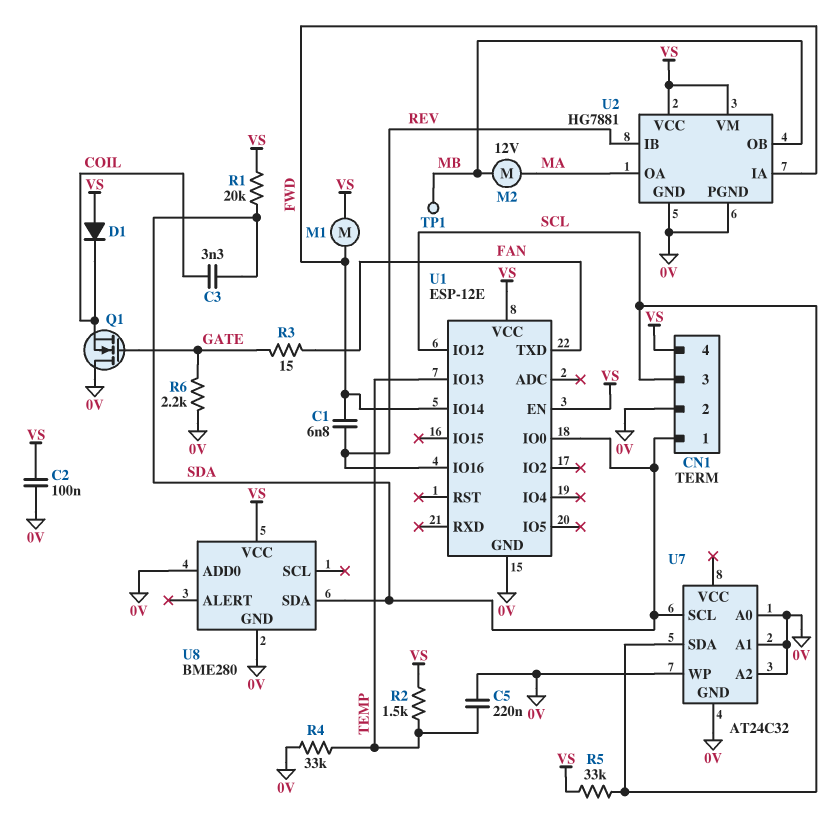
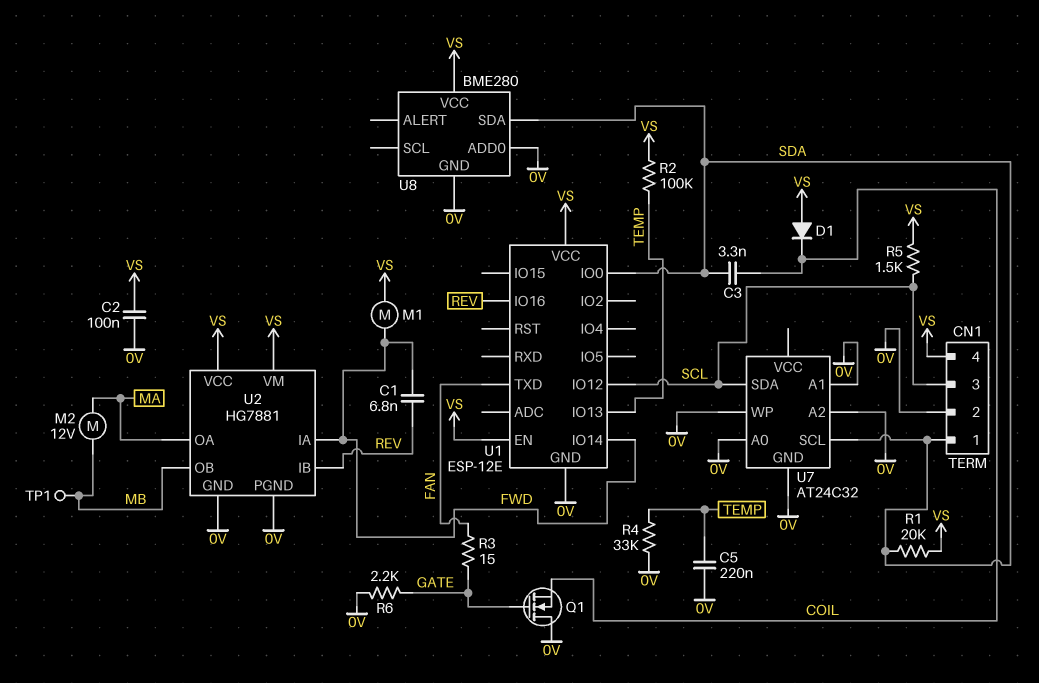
R2: 1.5k (TEMP, VS) -> 100k (TEMP, VS)
R5: 33k (SCL, VS) -> 1.5k (SCL, VS)

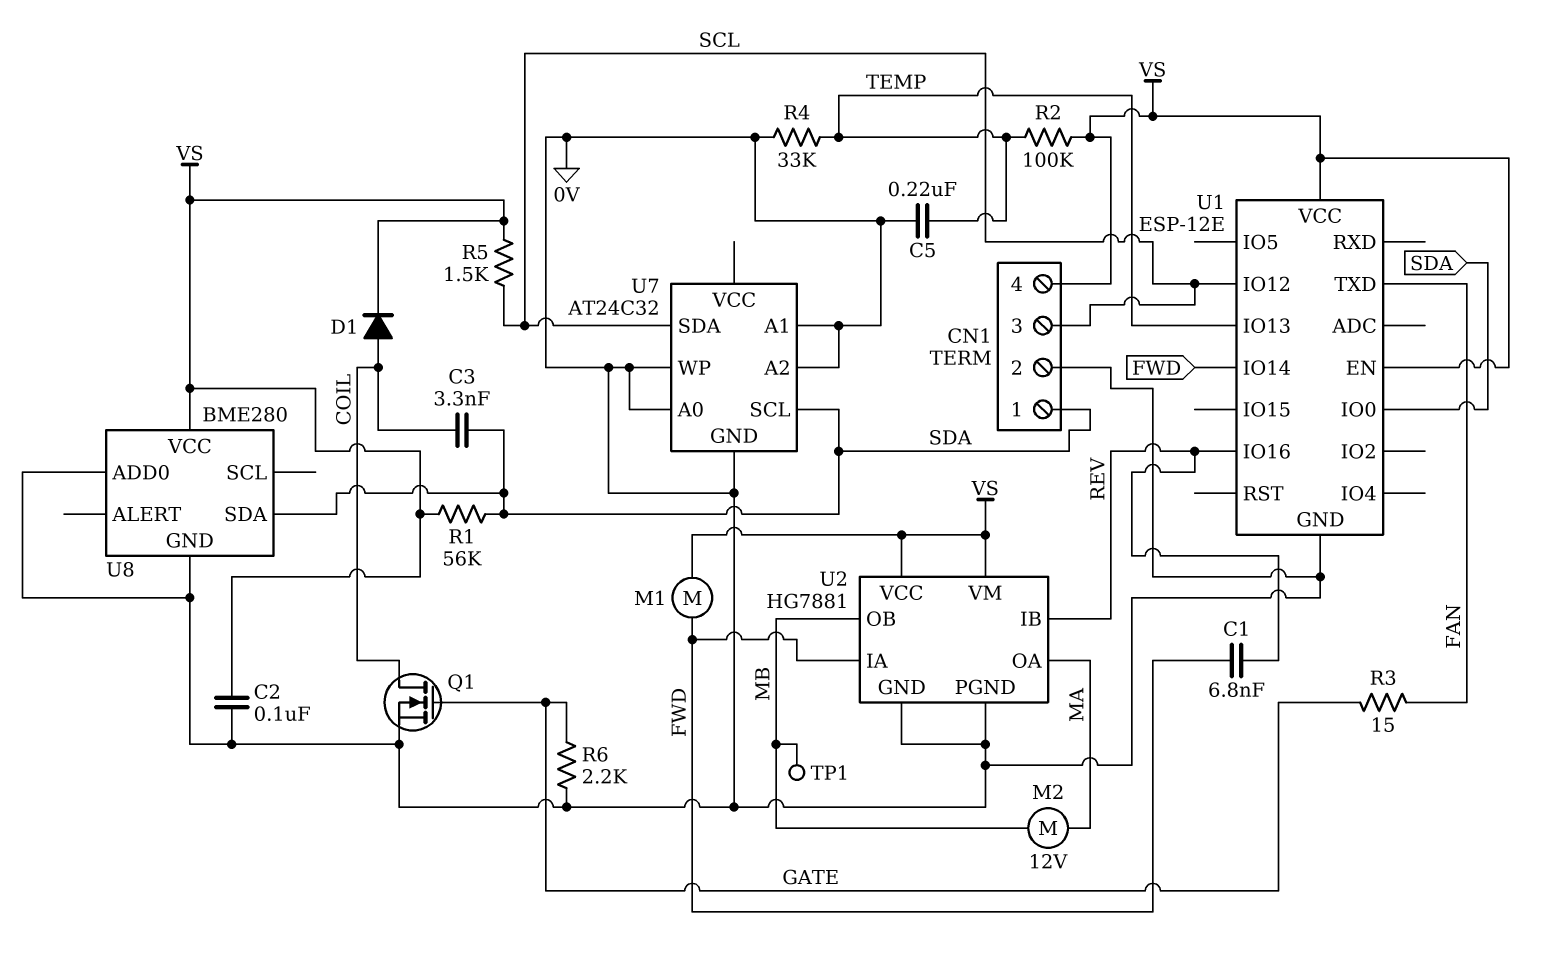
D1: diode (A VS, K COIL) -> diode (A COIL, K VS)
Q1: NMOS (G GATE, D 0V, S COIL) -> NMOS (G GATE, D COIL, S 0V)
R1: 20k (SDA, VS) -> 56k (SDA, VS)

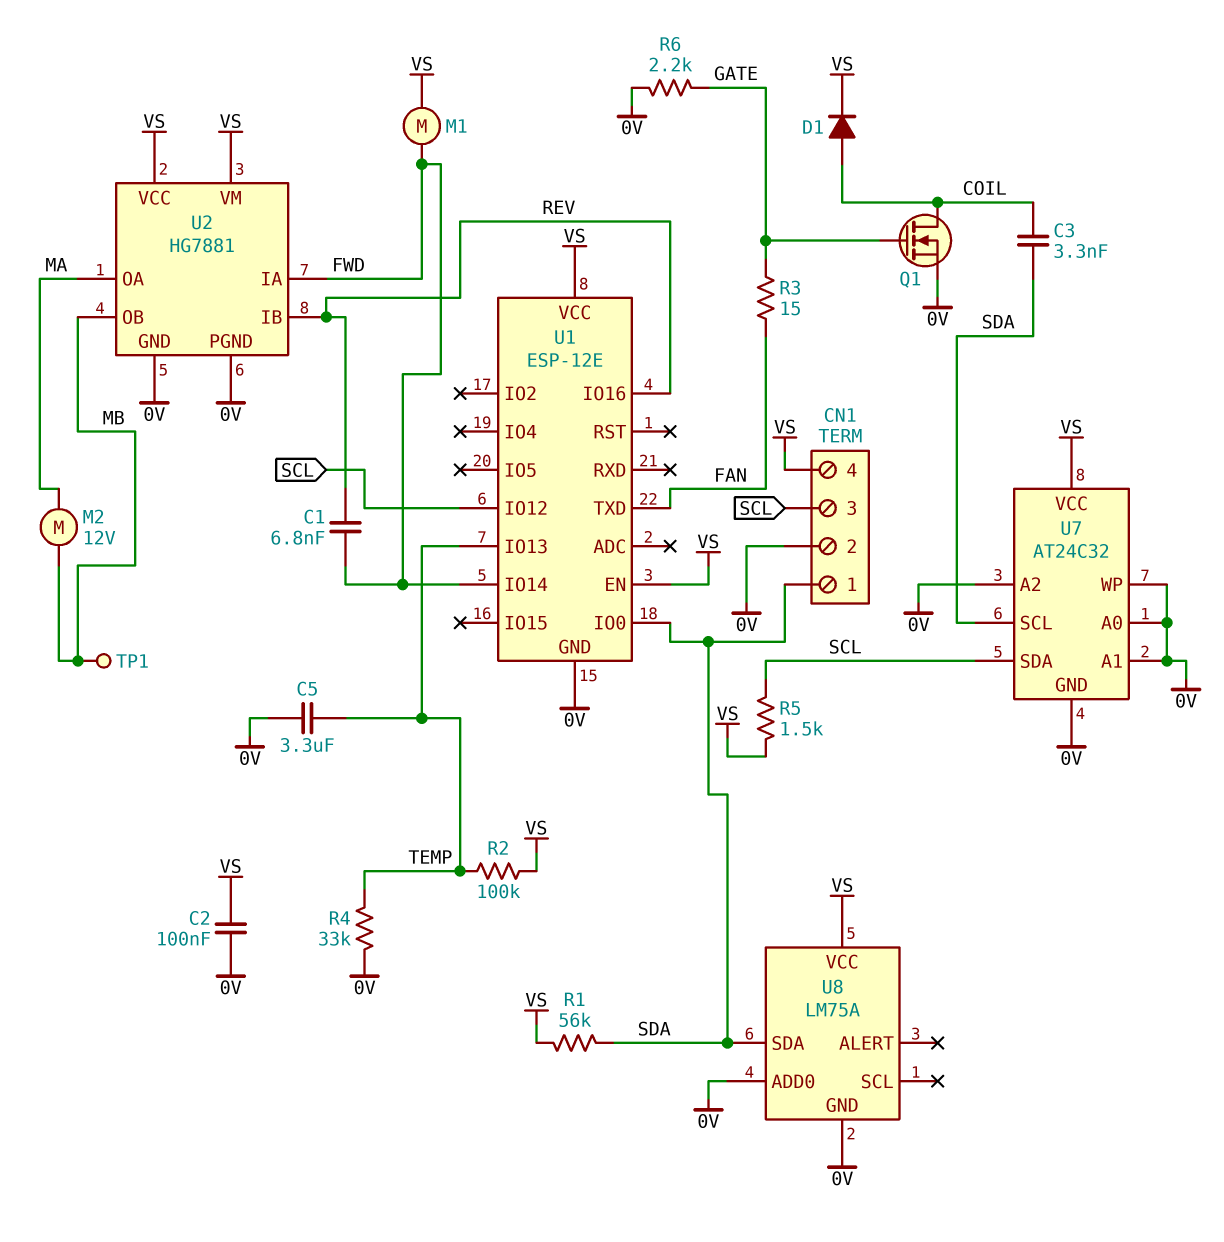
C5: 220nF (0V, TEMP) -> 3.3uF (0V, TEMP)
U7 pin VCC: none -> VS
U8: BME280 -> LM75A

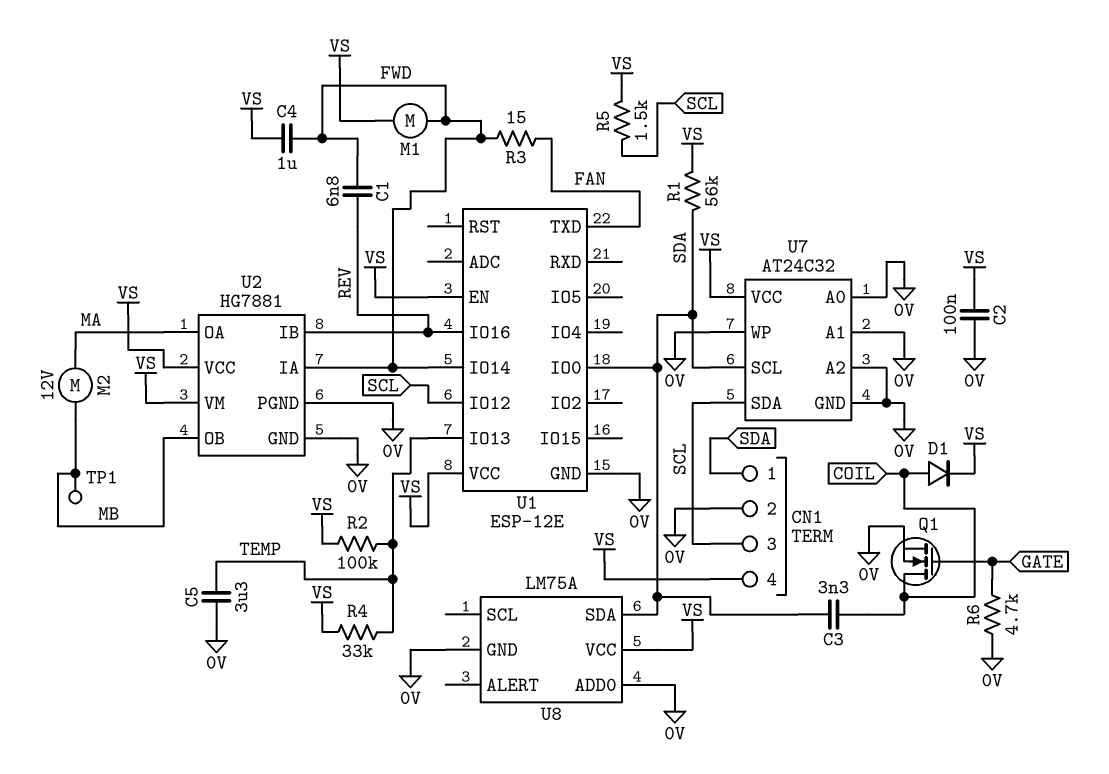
C4: none -> 1uF (FWD, VS)
R3: 15 (FAN, GATE) -> 15 (FAN, FWD)
R4: 33k (0V, TEMP) -> 33k (TEMP, VS)
R6: 2.2k (0V, GATE) -> 4.7k (0V, GATE)

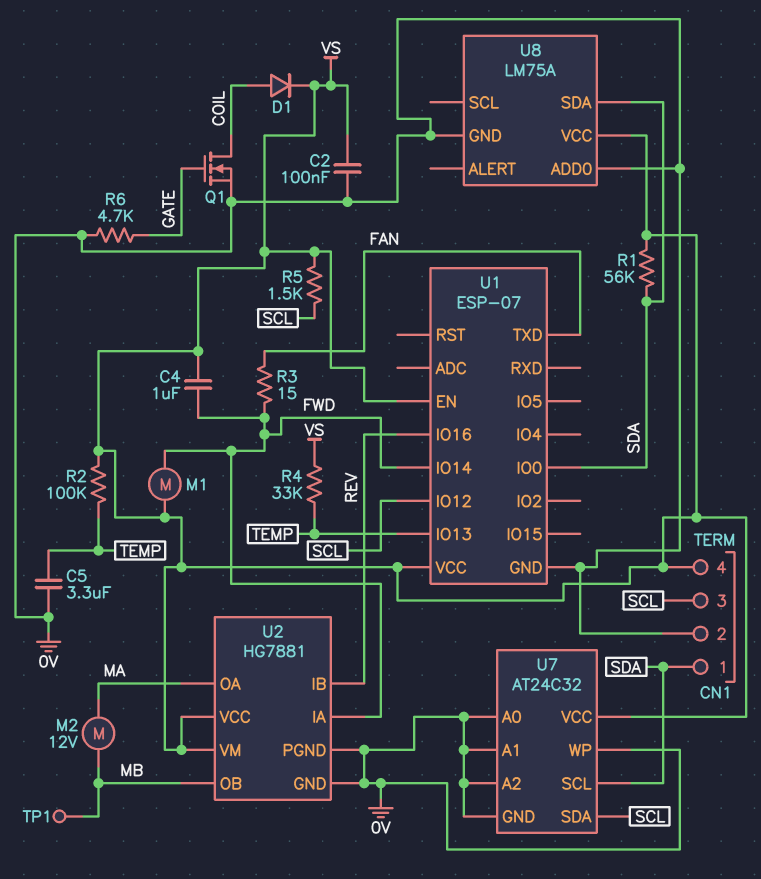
C1: 6.8nF (FWD, REV) -> none
C3: 3.3nF (COIL, SDA) -> none
U1: ESP-12E -> ESP-07

